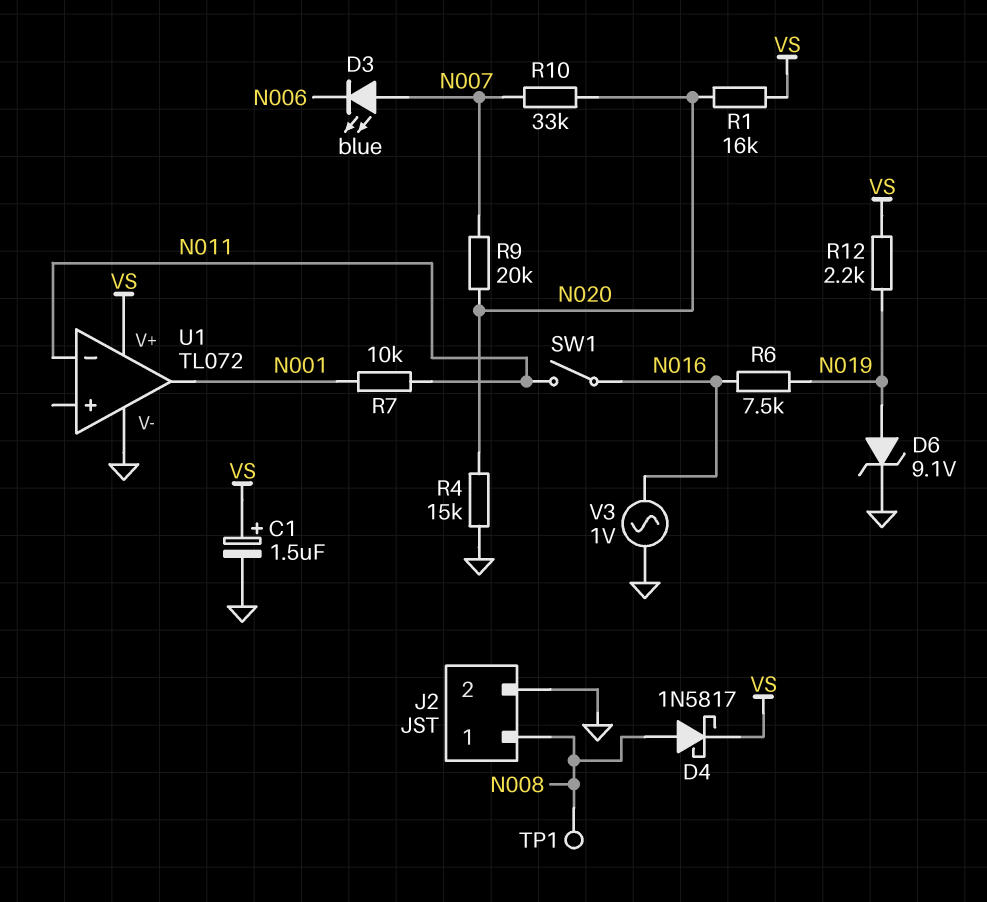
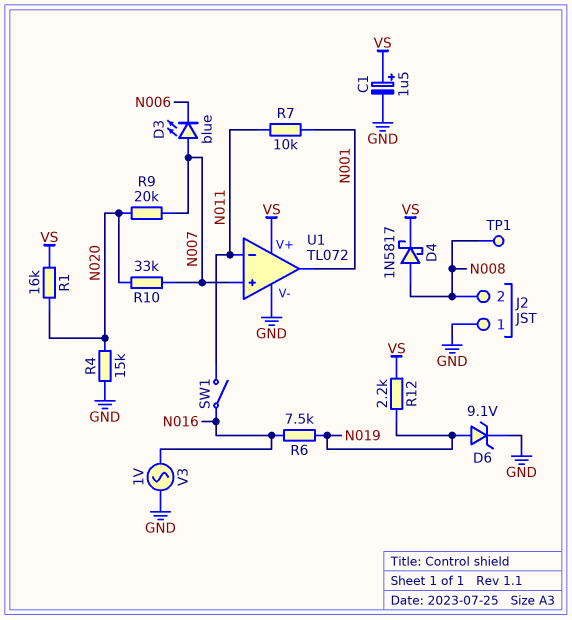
J2 pin 1: N008 -> GND
J2 pin 2: GND -> N008
U1 pin in+: none -> N007

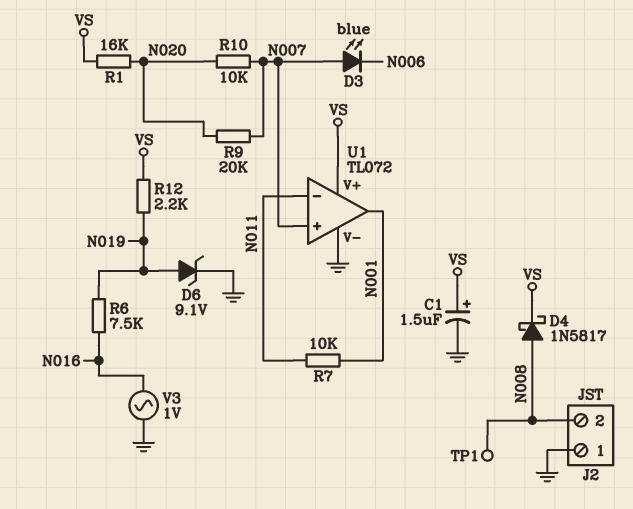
R4: 15k (GND, N020) -> none
R10: 33k (N007, N020) -> 10k (N007, N020)
SW1: switch (N011, N016) -> none

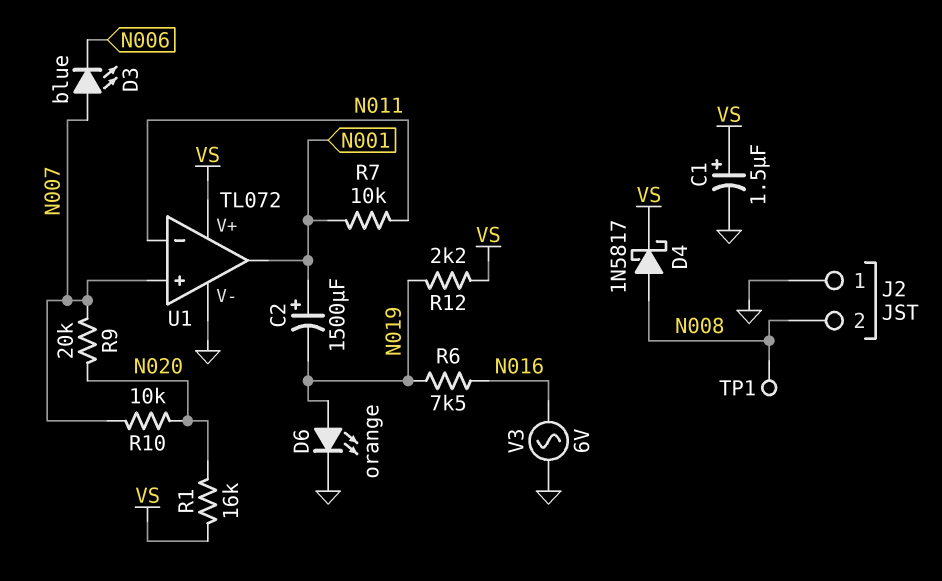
C2: none -> 1500uF (plus N001, minus N019)
D6: zener 9.1V (A N019, K GND) -> LED orange (A N019, K GND)
V3: AC 1V (GND, N016) -> AC 6V (GND, N016)

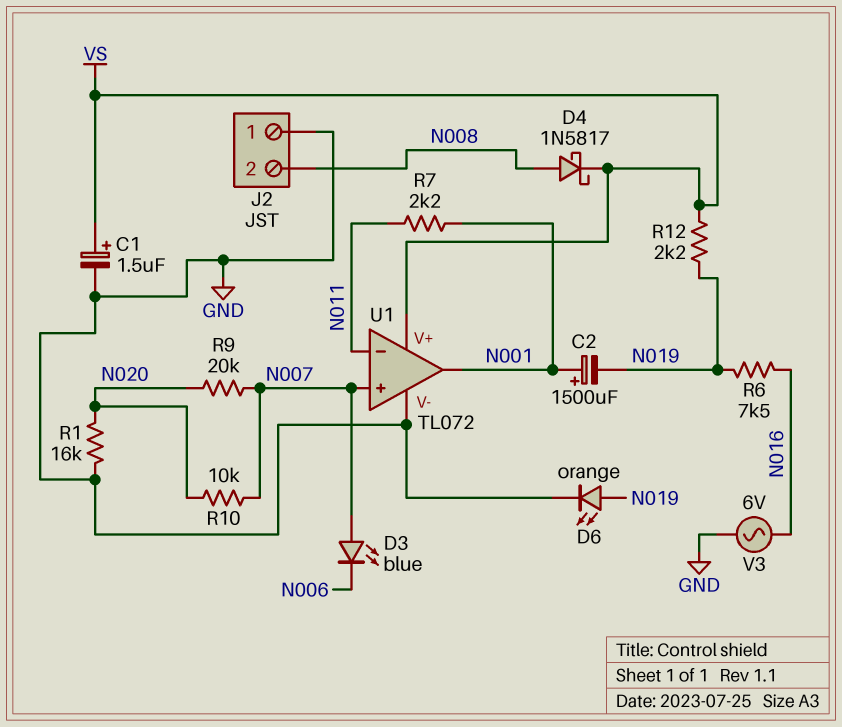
R1: 16k (N020, VS) -> 16k (GND, N020)
R7: 10k (N001, N011) -> 2.2k (N001, N011)
TP1: test point (N008) -> none

